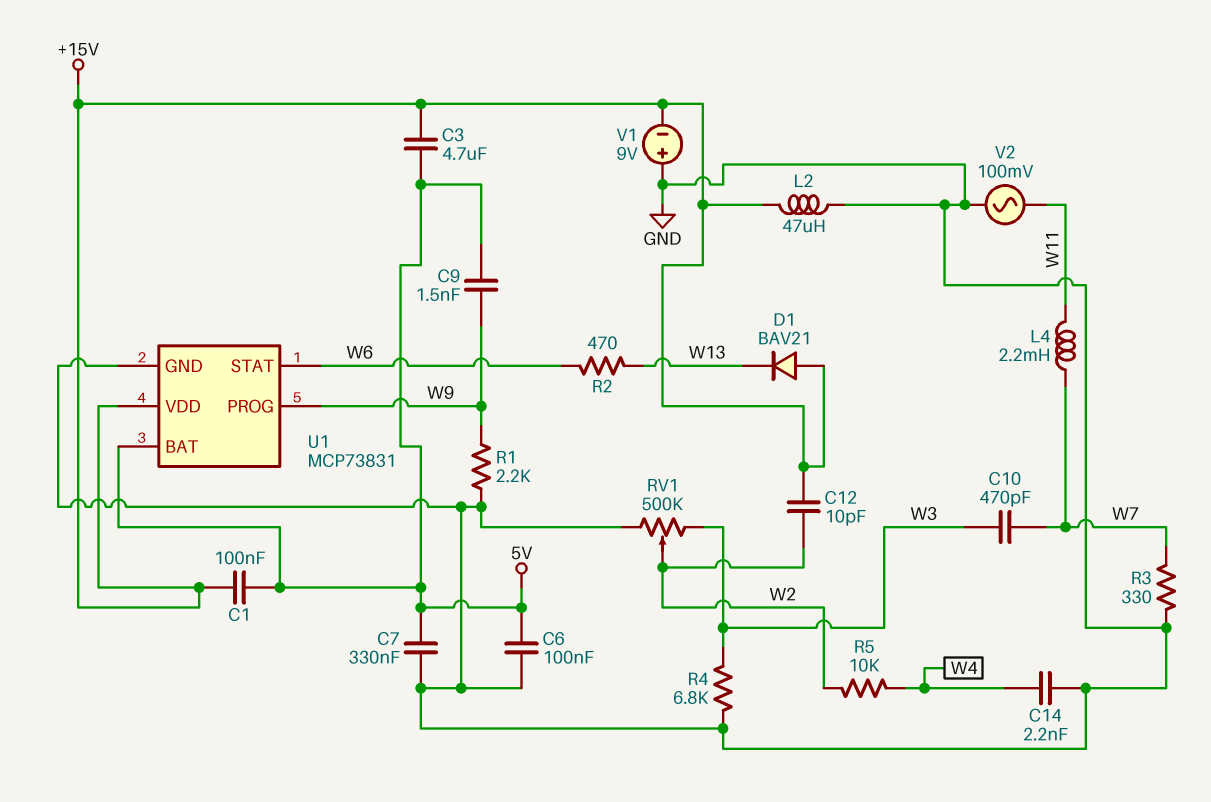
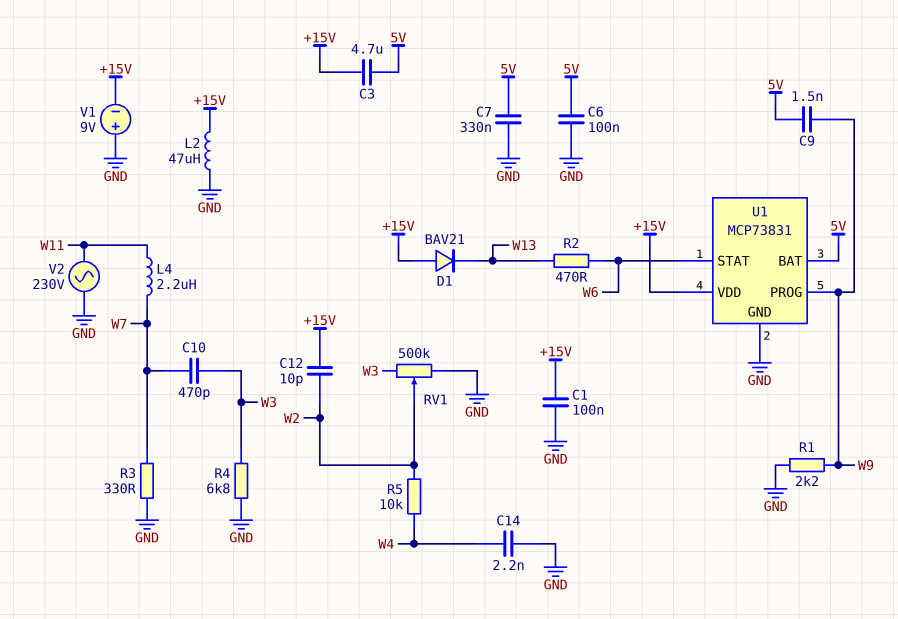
C1: 100nF (+15V, 5V) -> 100nF (+15V, GND)
L4: 2.2mH (W7, W11) -> 2.2uH (W7, W11)
V2: AC 100mV (GND, W11) -> AC 230V (GND, W11)

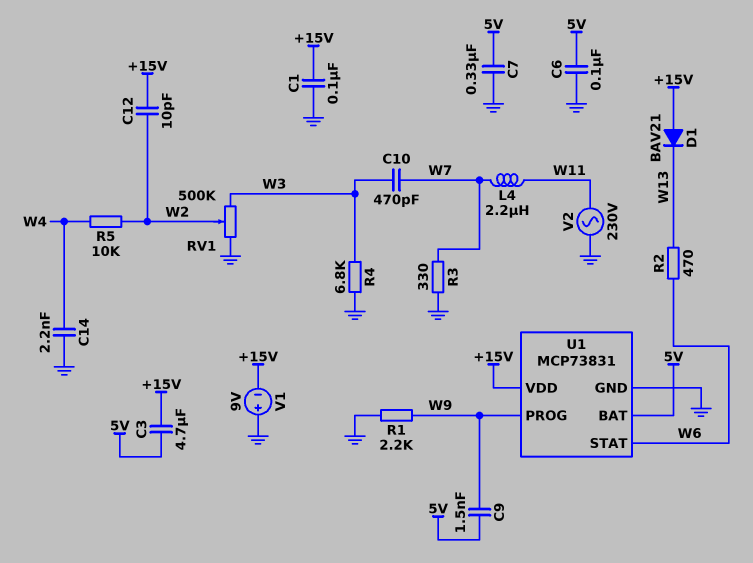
L2: 47uH (+15V, GND) -> none

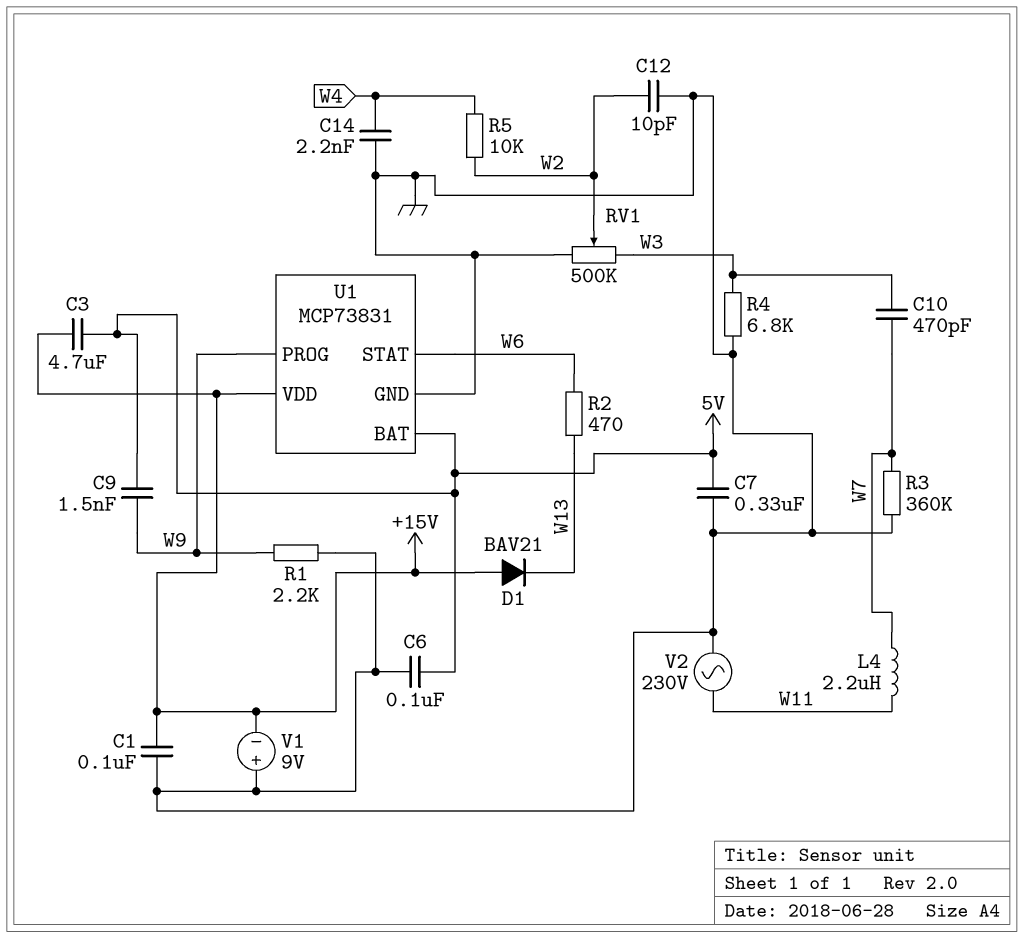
C12: 10pF (+15V, W2) -> 10pF (GND, W2)
R3: 330 (GND, W7) -> 360k (GND, W7)

